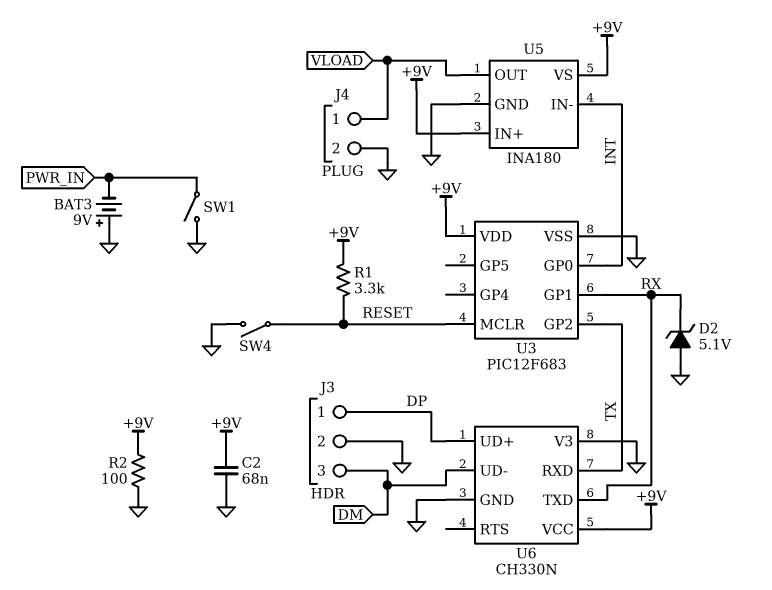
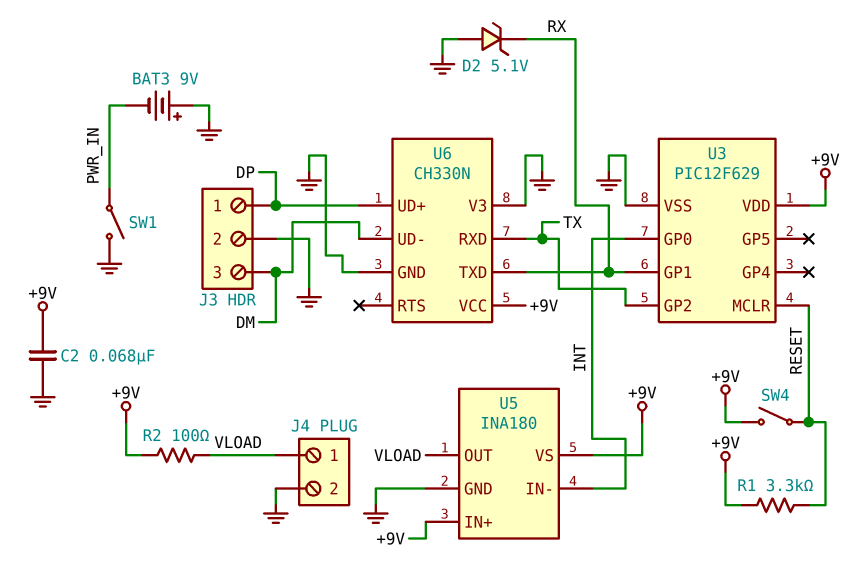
R2: 100 (+9V, GND) -> 100 (+9V, VLOAD)
SW4: switch (GND, RESET) -> switch (+9V, RESET)
U3: PIC12F683 -> PIC12F629

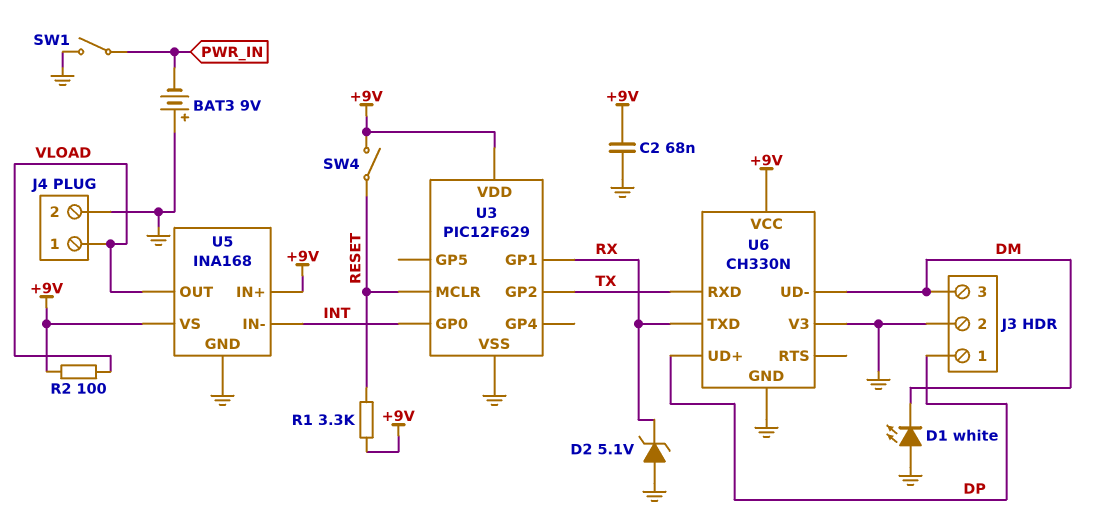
D1: none -> LED white (A GND, K DM)
U5: INA180 -> INA168

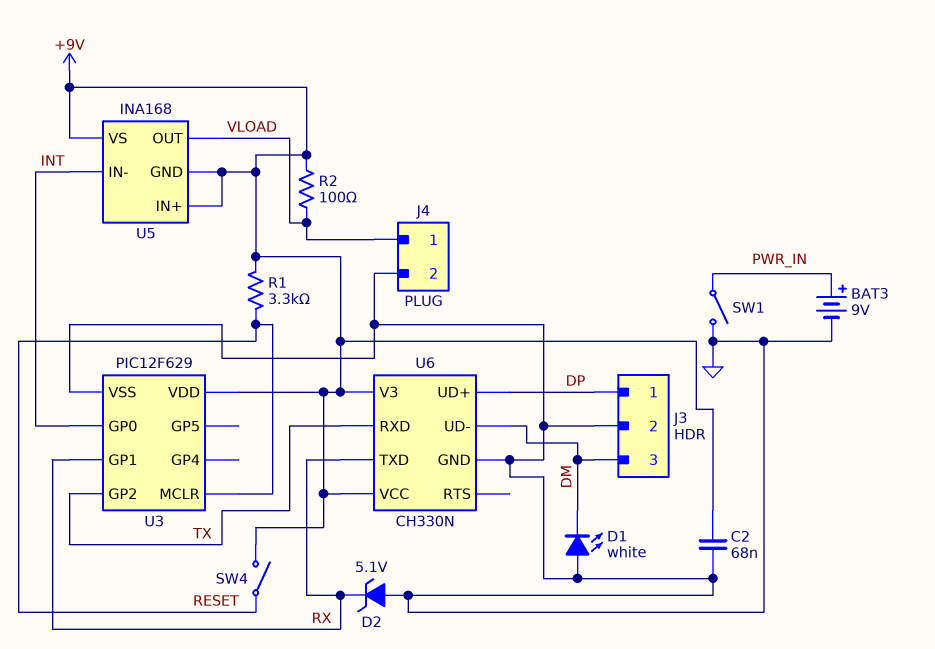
BAT3: 9V (plus GND, minus PWR_IN) -> 9V (plus PWR_IN, minus GND)
U5 pin GND: GND -> +9V
U6 pin V3: GND -> +9V

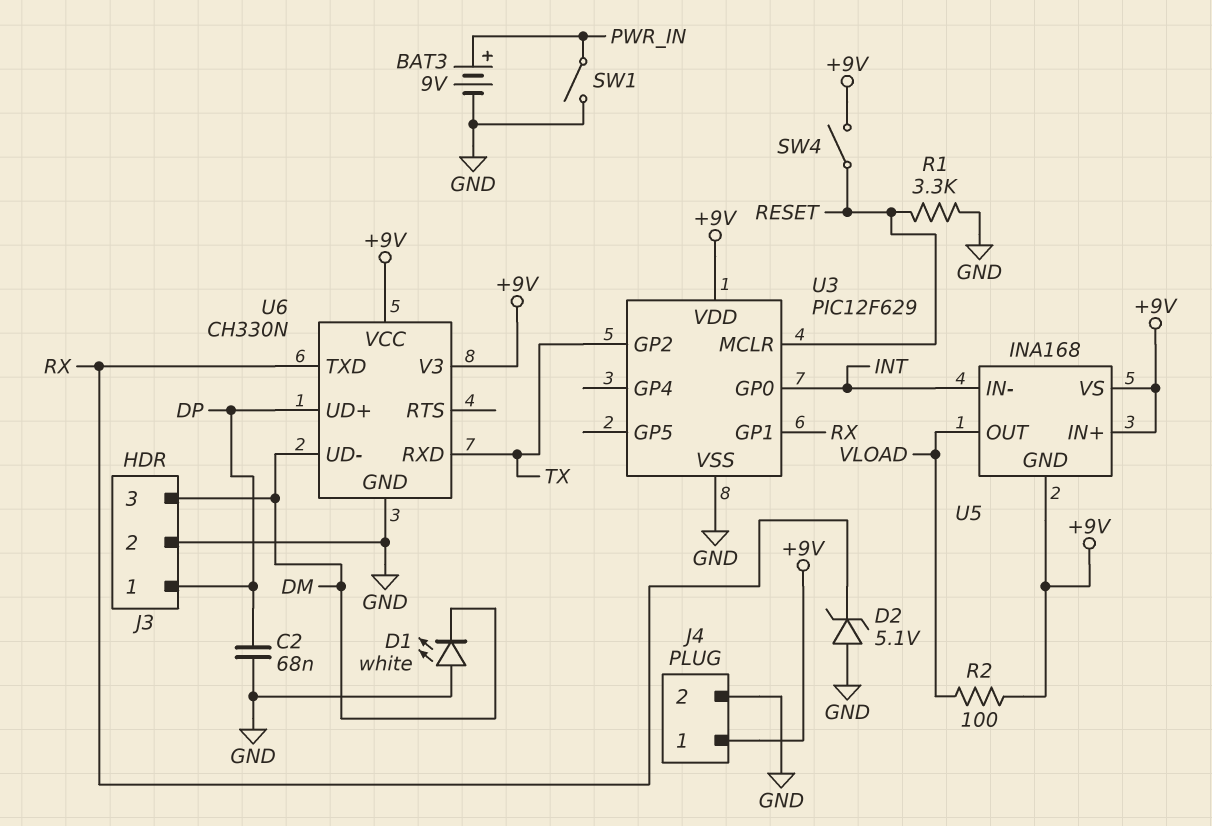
C2: 68nF (+9V, GND) -> 68nF (DP, GND)
J4 pin 1: VLOAD -> +9V
R1: 3.3k (+9V, RESET) -> 3.3k (GND, RESET)

